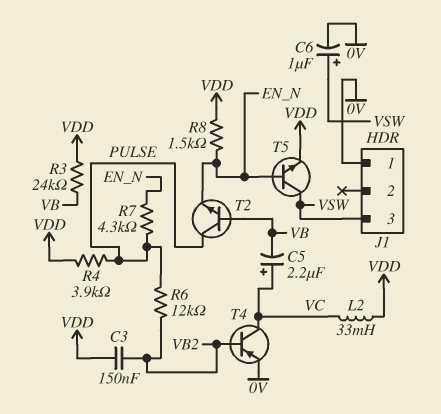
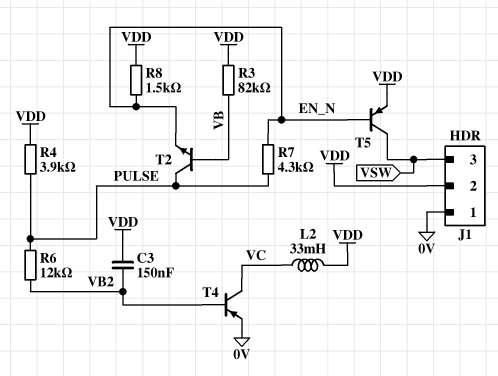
C5: 2.2uF (plus VC, minus VB) -> none
C6: 1uF (plus VSW, minus 0V) -> none
J1 pin 2: none -> VDD
R3: 24k (VB, VDD) -> 82k (VB, VDD)
T5: NPN (B EN_N, C VSW, E VDD) -> PNP (B EN_N, C VSW, E VDD)

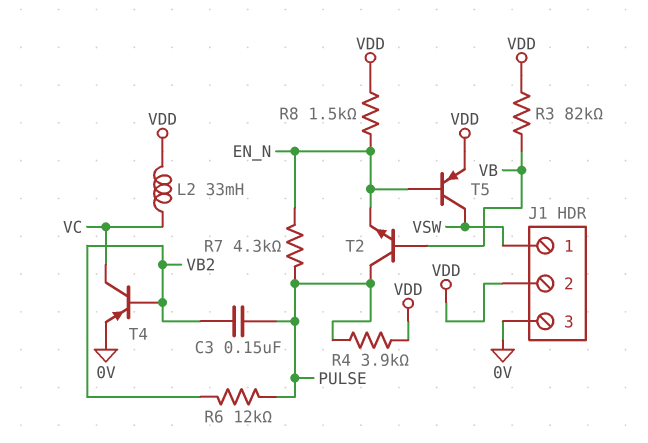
C3: 150nF (VB2, VDD) -> 150nF (PULSE, VB2)
J1 pin 1: 0V -> VSW
J1 pin 3: VSW -> 0V

